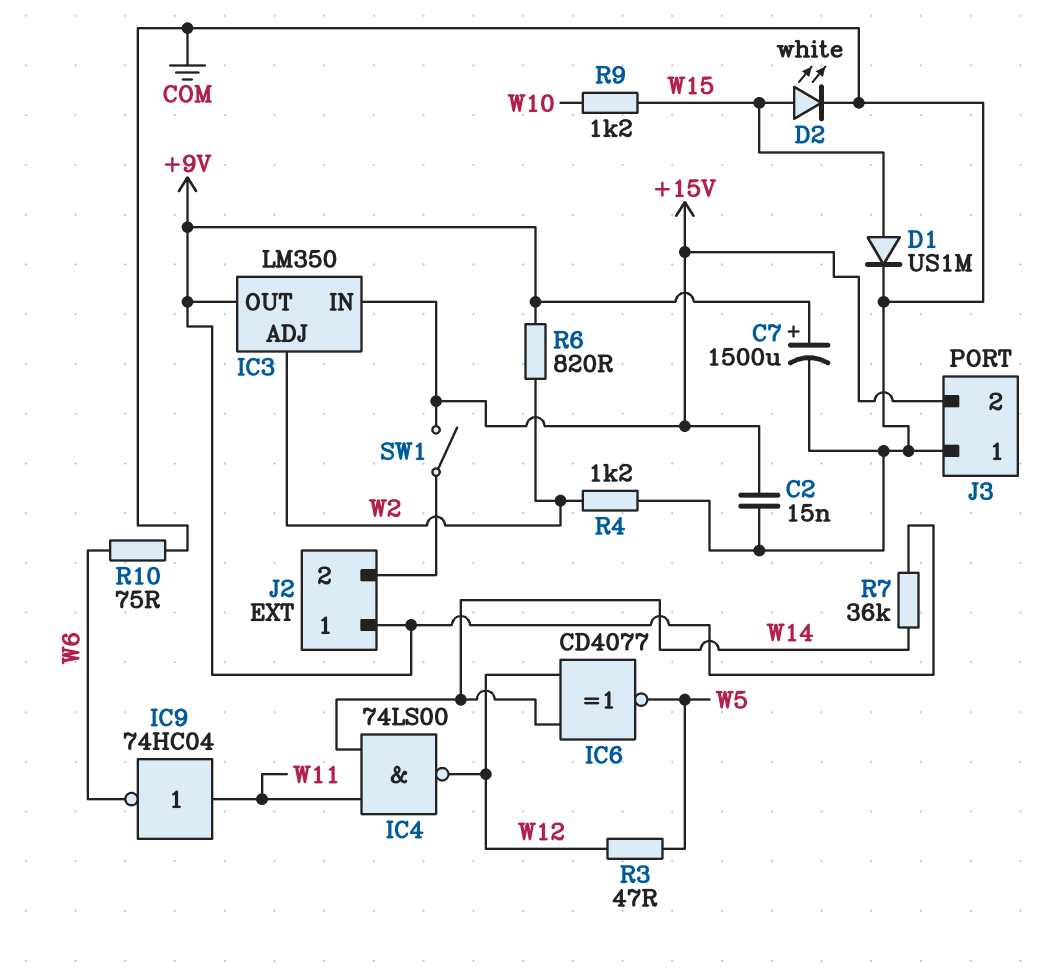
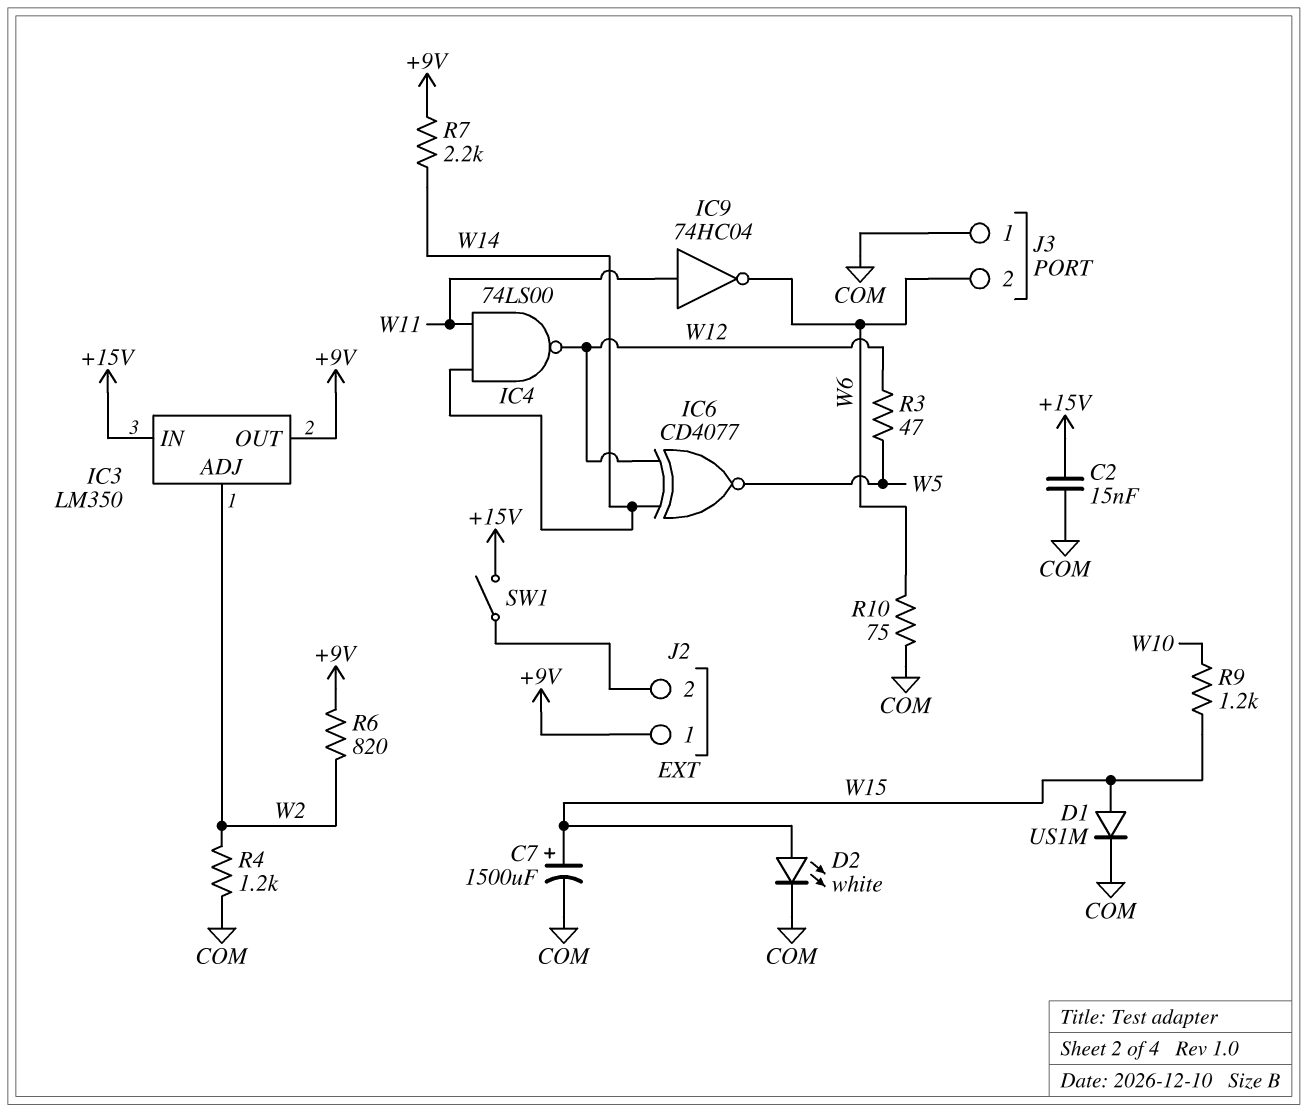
C7: 1500uF (plus +9V, minus COM) -> 1500uF (plus W15, minus COM)
J3 pin 2: +15V -> W6
R7: 36k (+9V, W14) -> 2.2k (+9V, W14)

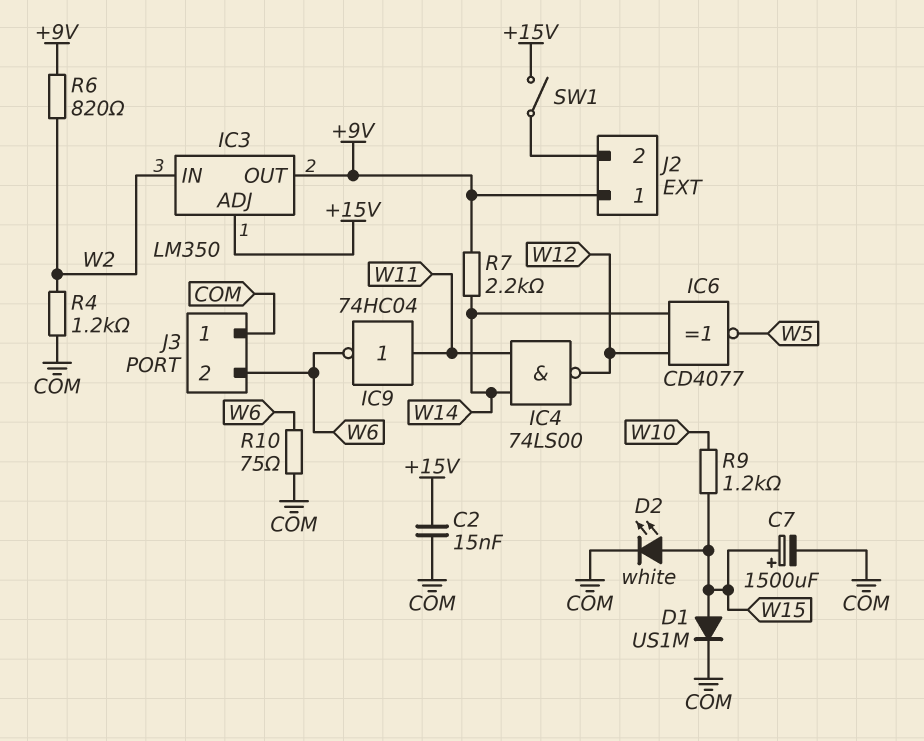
IC3 pin ADJ: W2 -> +15V
IC3 pin IN: +15V -> W2
R3: 47 (W5, W12) -> none

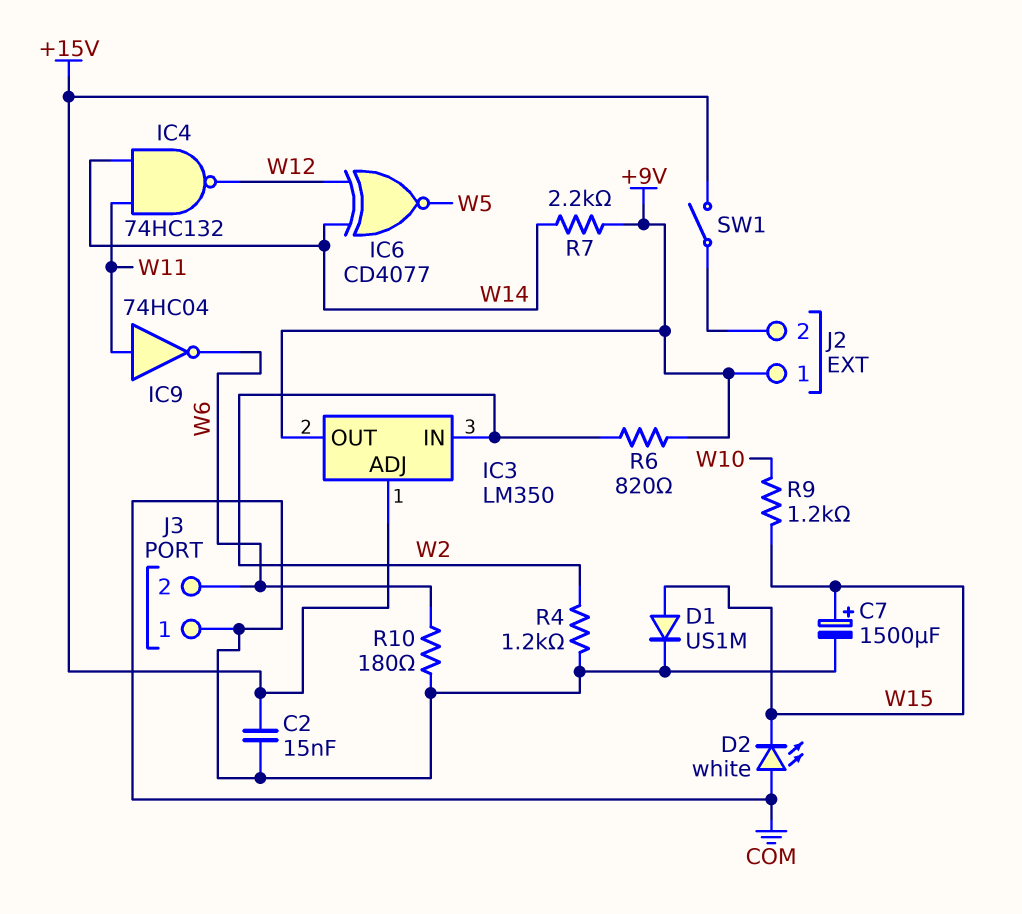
D2: LED white (A W15, K COM) -> LED white (A COM, K W15)
IC4: NAND 74LS00 (in W11, in W14, out W12) -> NAND 74HC132 (in W11, in W14, out W12)
R10: 75 (COM, W6) -> 180 (COM, W6)

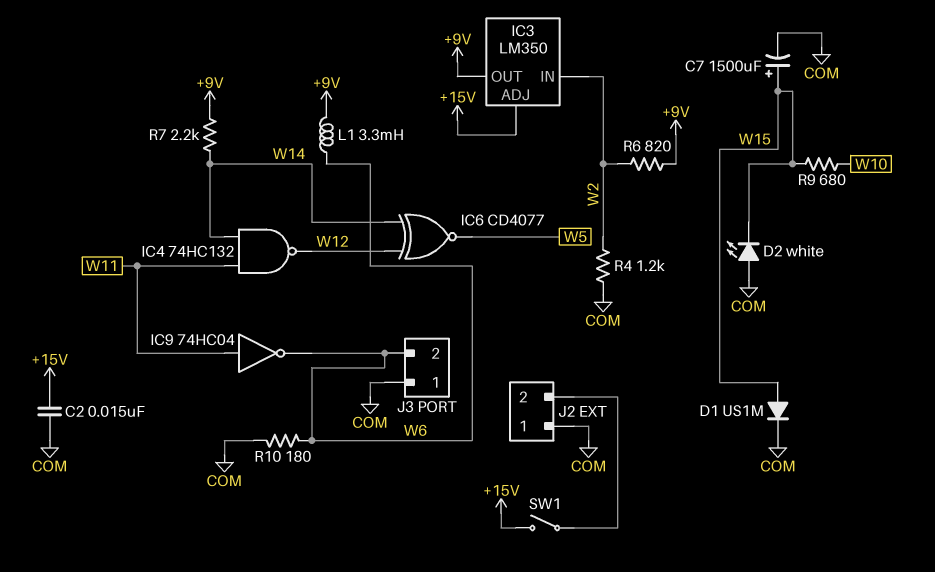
J2 pin 1: +9V -> COM
L1: none -> 3.3mH (+9V, W6)
R9: 1.2k (W10, W15) -> 680 (W10, W15)

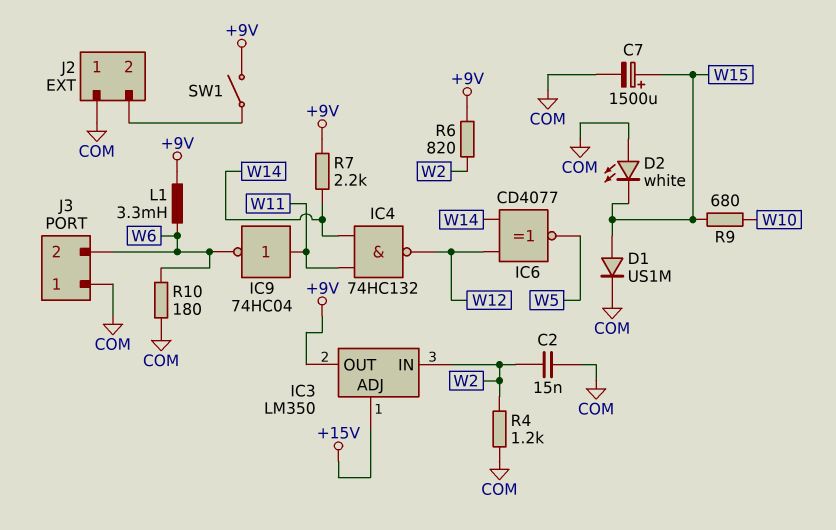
C2: 15nF (+15V, COM) -> 15nF (COM, W2)
SW1: switch (+15V, J2/2) -> switch (+9V, J2/2)

